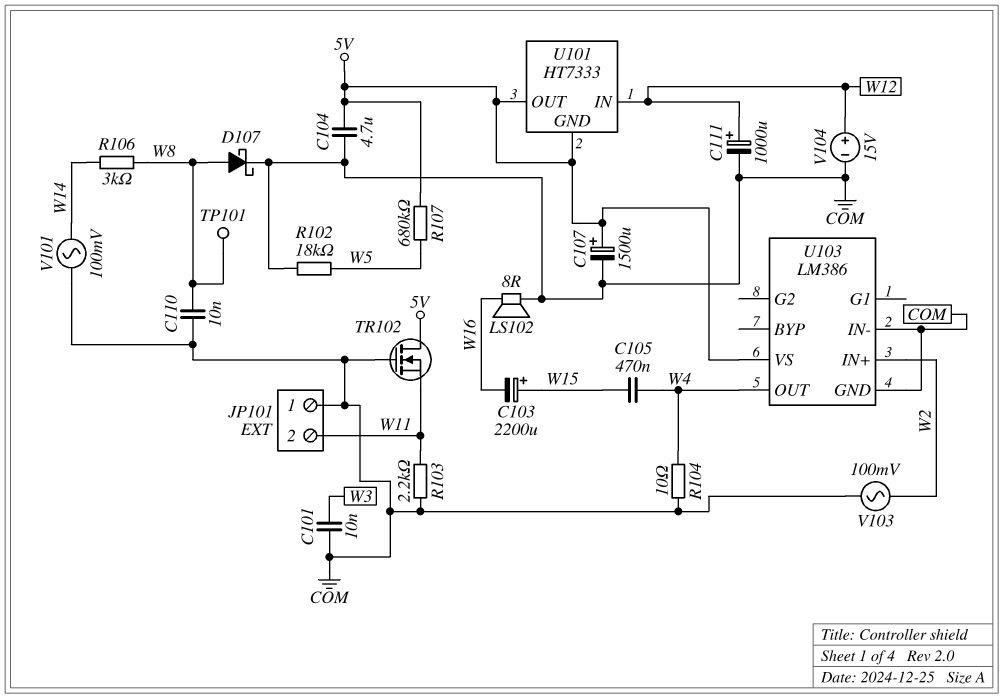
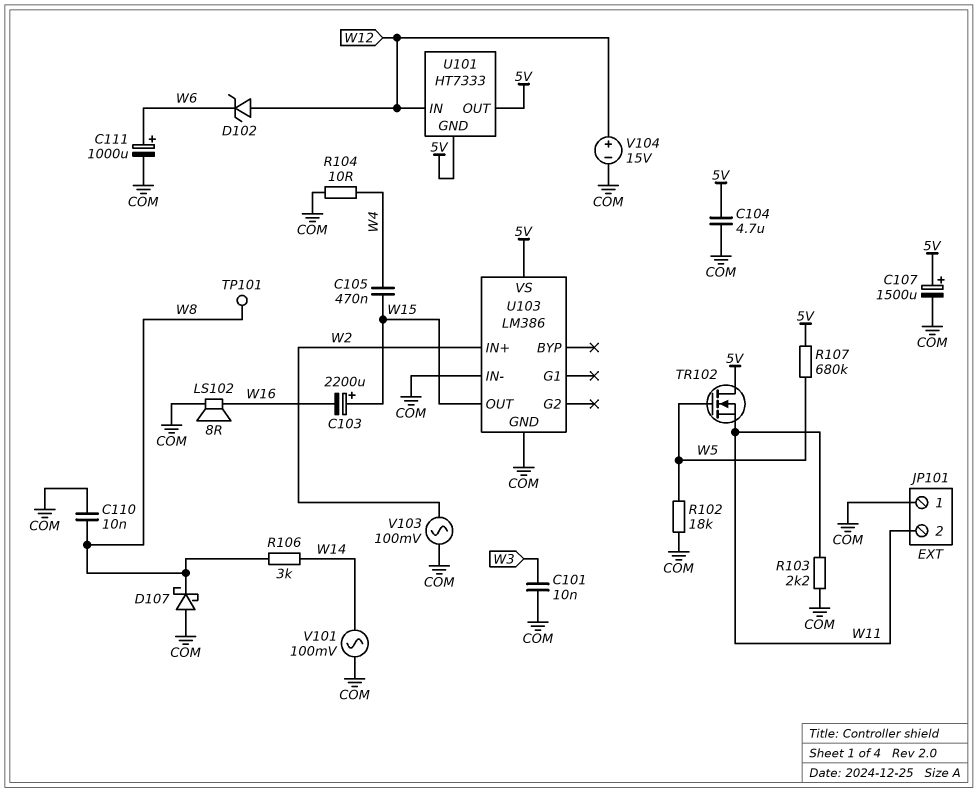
C111: 1000uF (plus W12, minus COM) -> 1000uF (plus W6, minus COM)
D102: none -> zener (A W12, K W6)
D107: schottky (A W8, K COM) -> schottky (A COM, K W8)
TR102: NMOS (G COM, D 5V, S W11) -> NMOS (G W5, D 5V, S W11)
U103 pin OUT: W4 -> W15

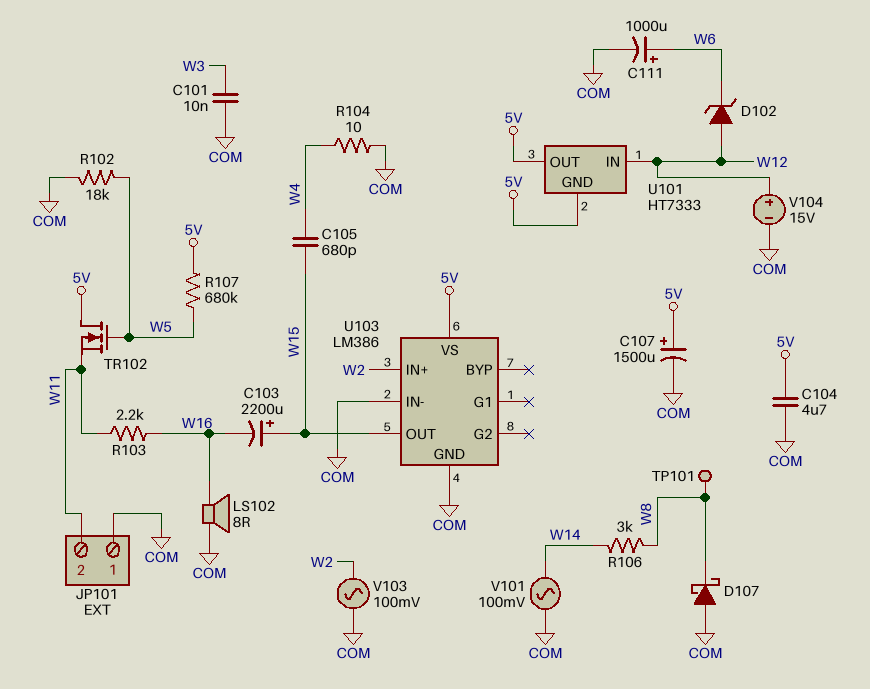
C105: 470nF (W4, W15) -> 680pF (W4, W15)
C110: 10nF (COM, W8) -> none
R103: 2.2k (COM, W11) -> 2.2k (W11, W16)

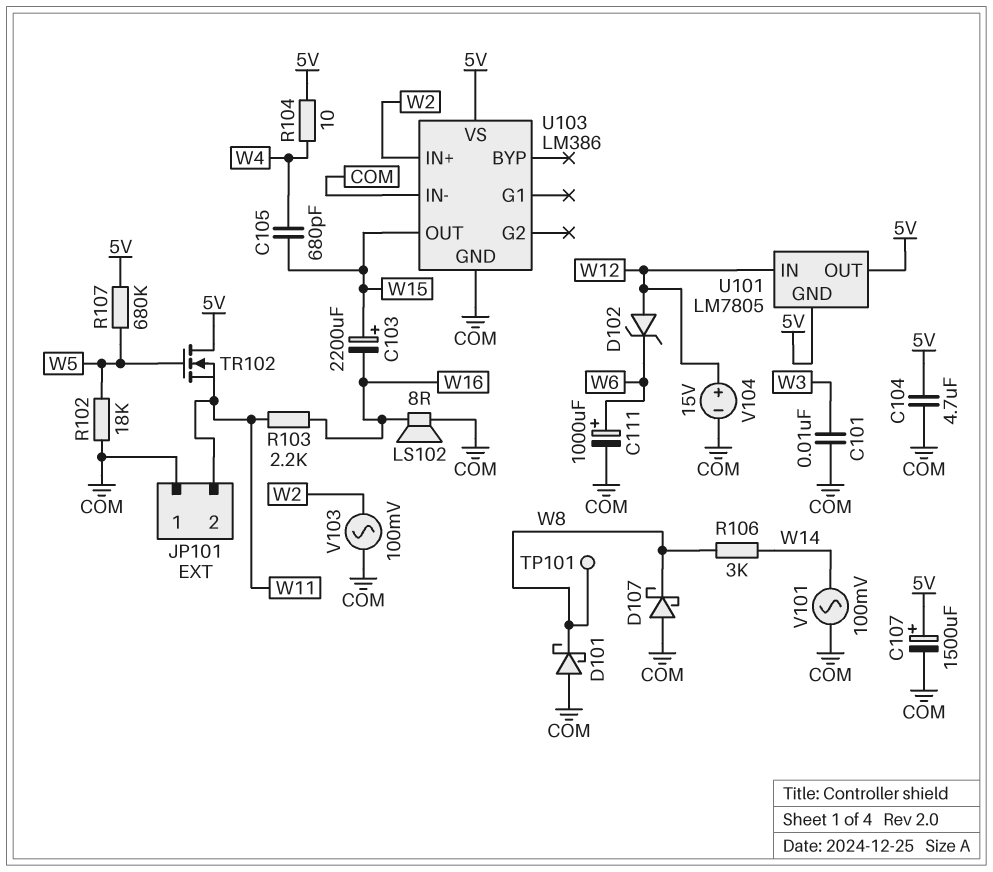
D101: none -> schottky (A COM, K W8)
R104: 10 (COM, W4) -> 10 (5V, W4)
U101: HT7333 -> LM7805

